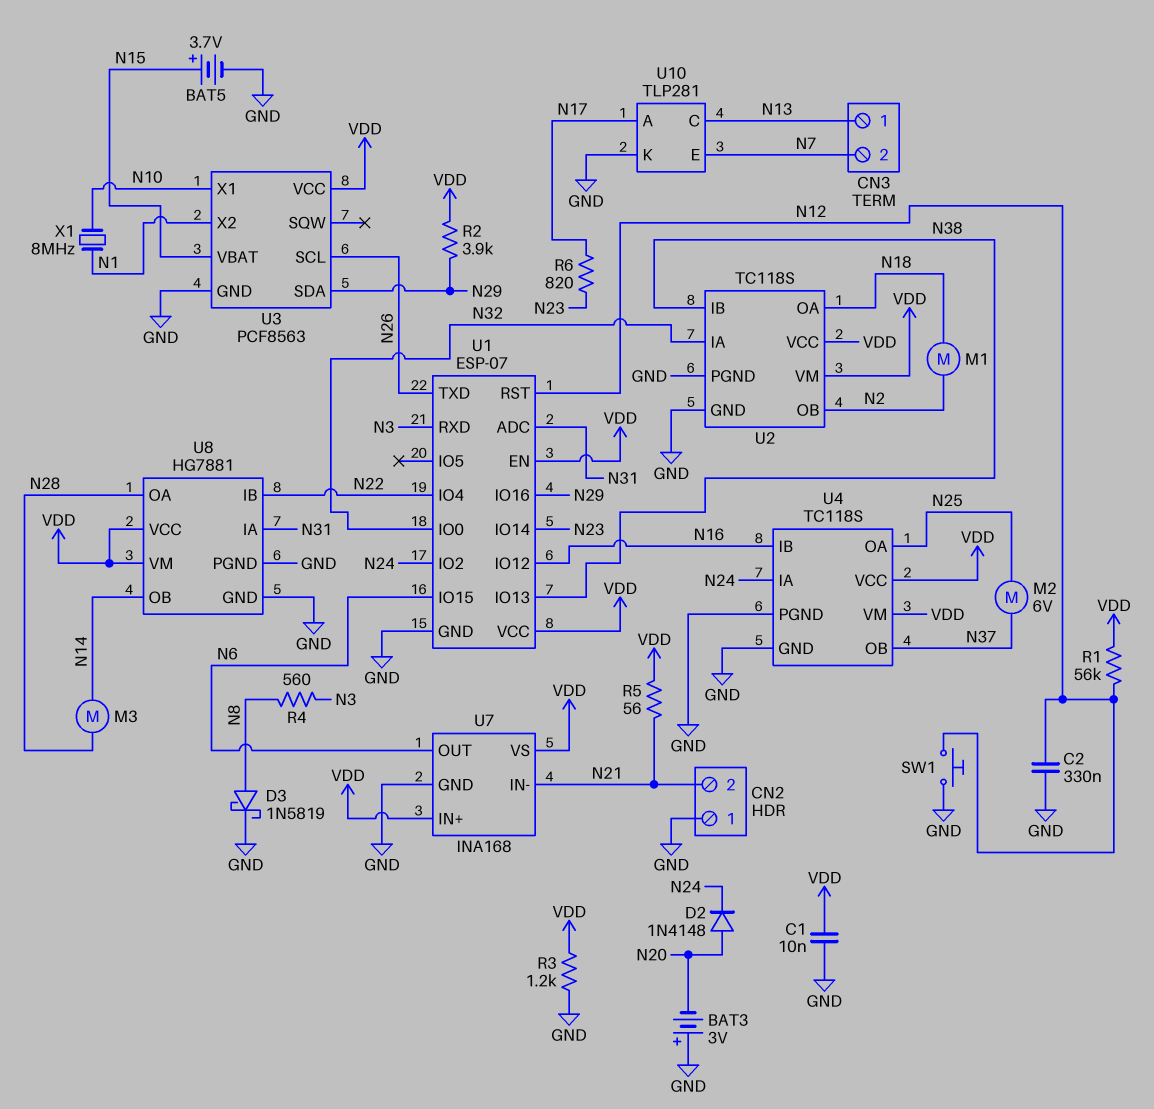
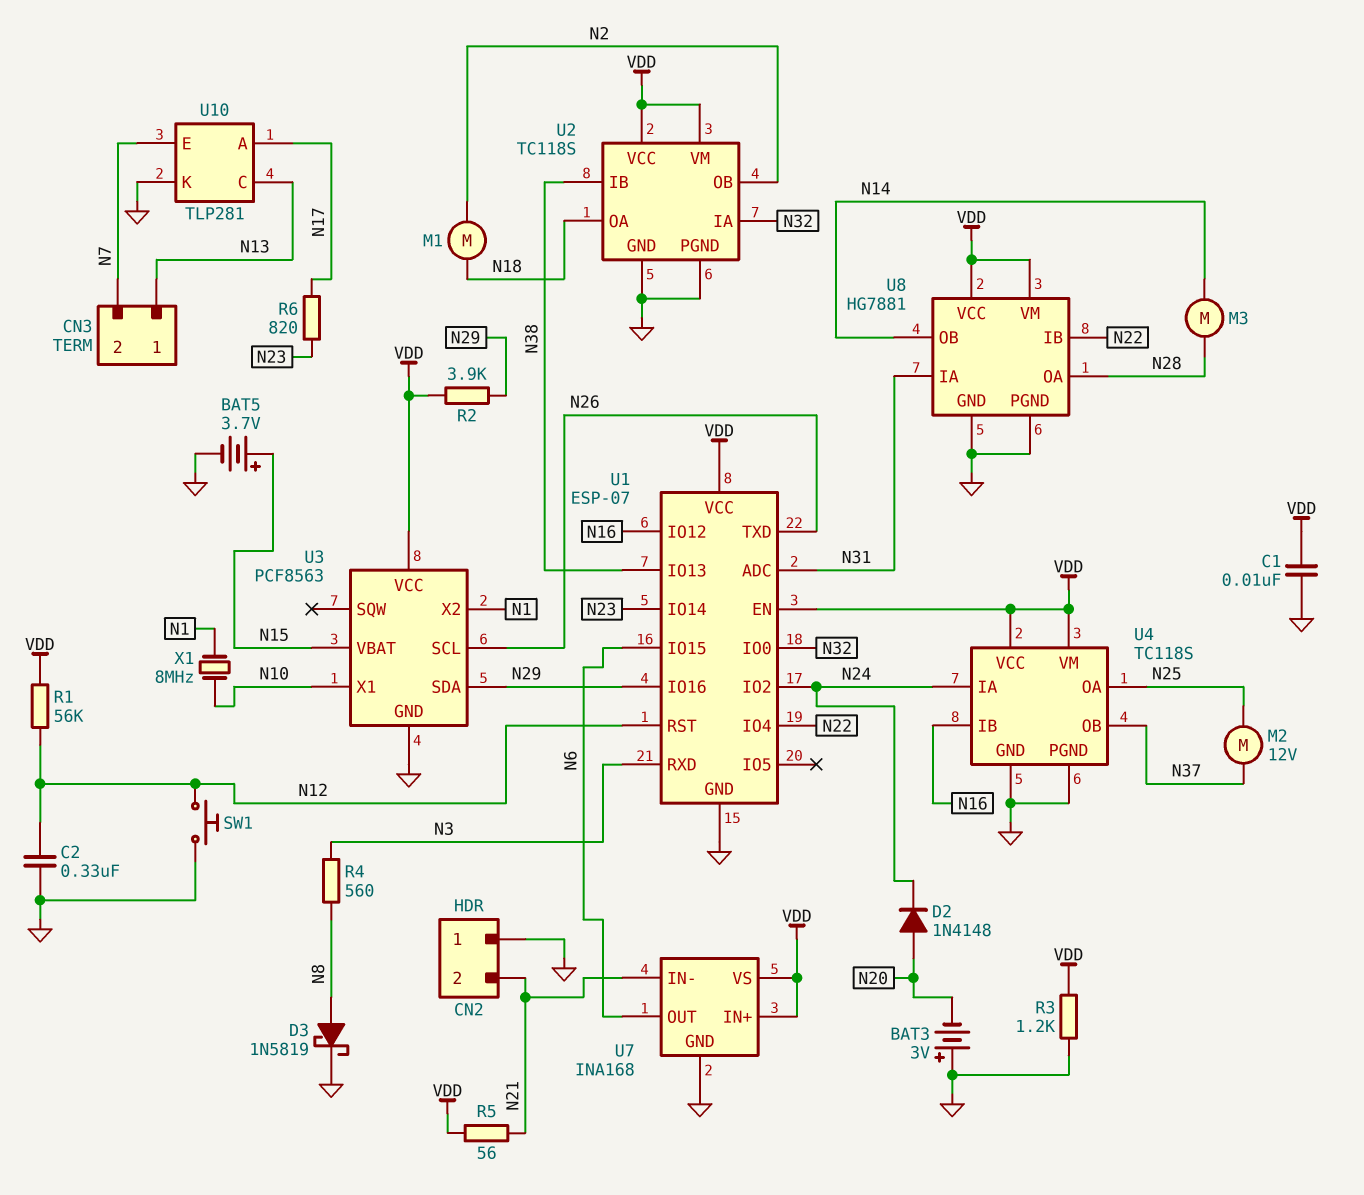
M2: motor 6V (N25, N37) -> motor 12V (N25, N37)

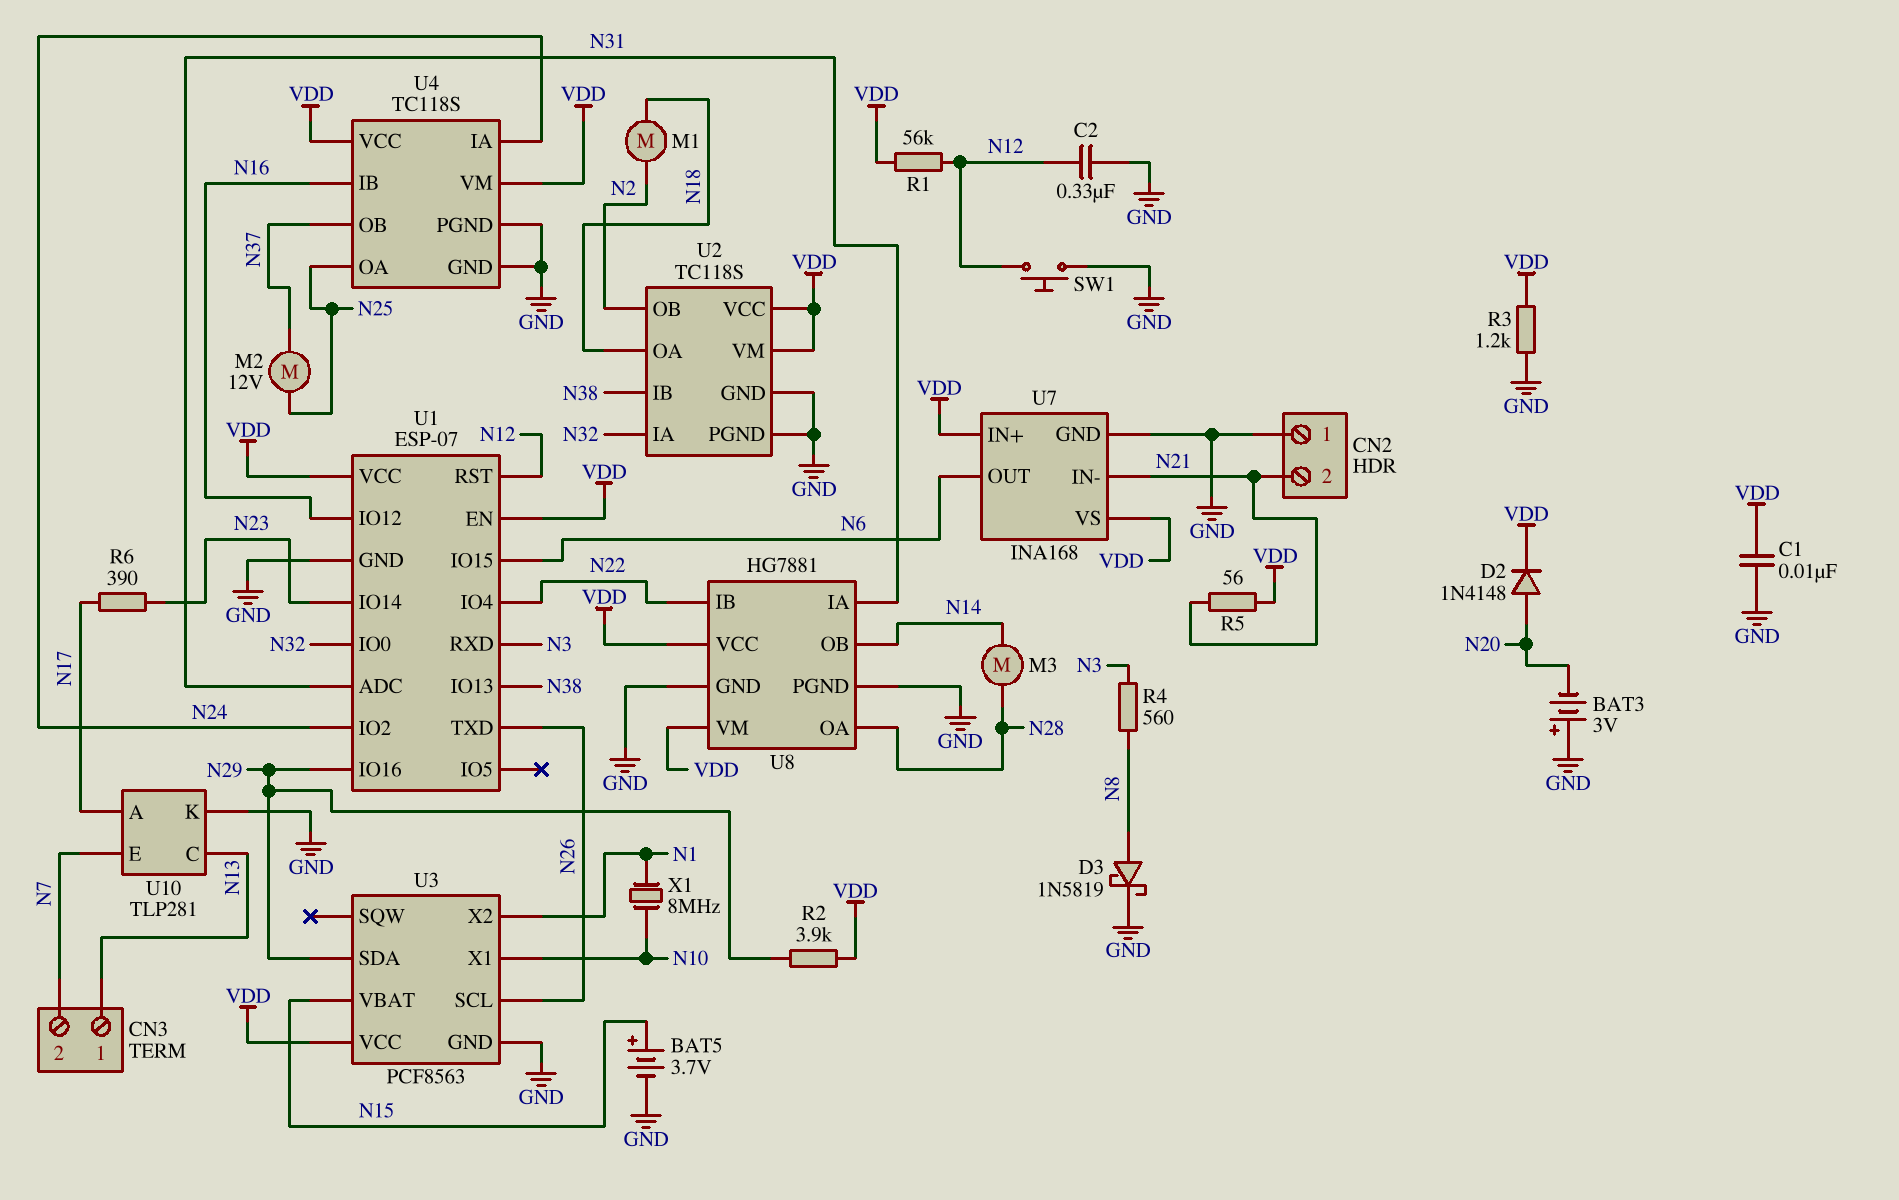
D2: diode 1N4148 (A N20, K N24) -> diode 1N4148 (A N20, K VDD)
R6: 820 (N17, N23) -> 390 (N17, N23)

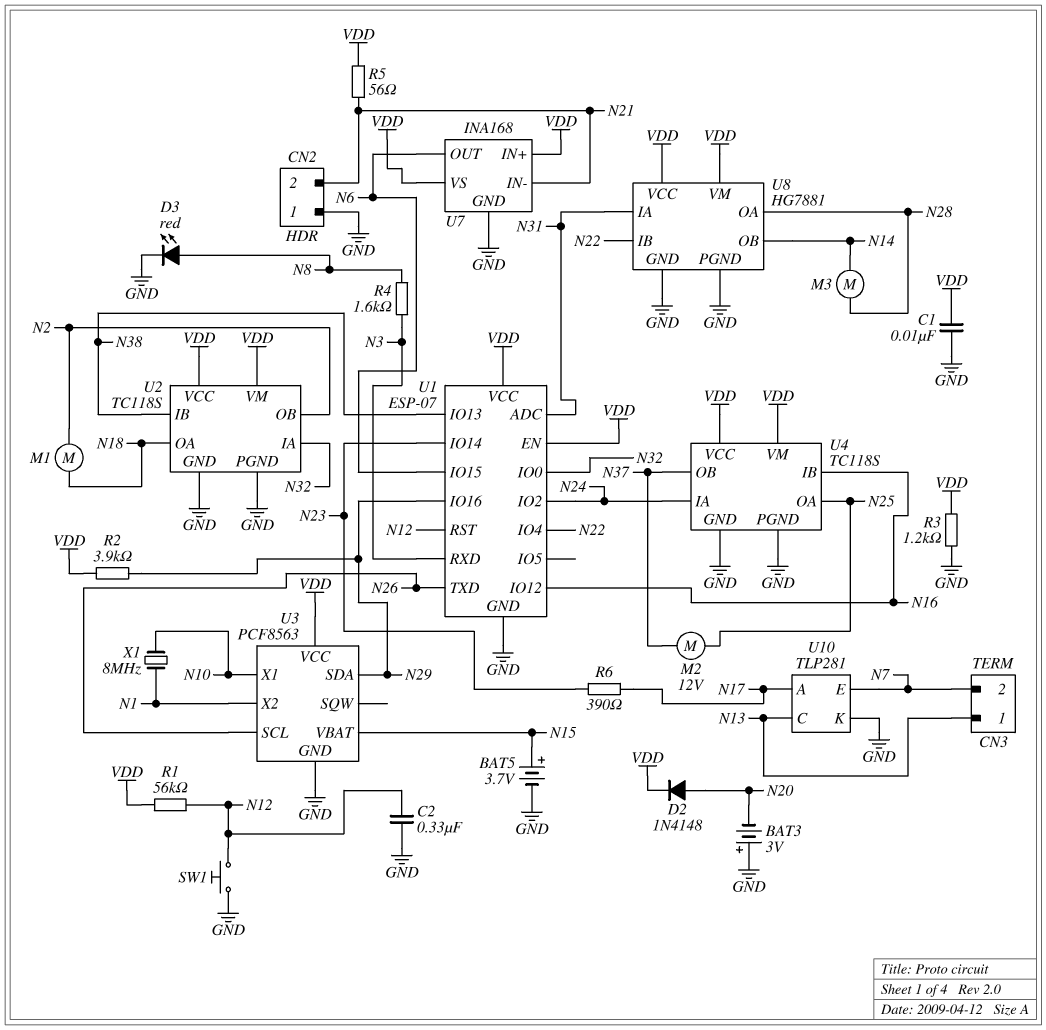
D3: schottky 1N5819 (A N8, K GND) -> LED red (A N8, K GND)
R4: 560 (N3, N8) -> 1.6k (N3, N8)

